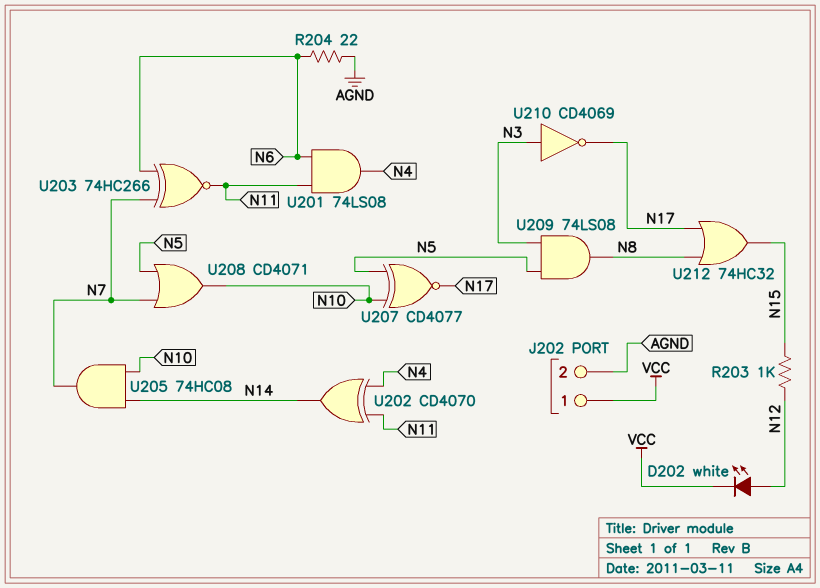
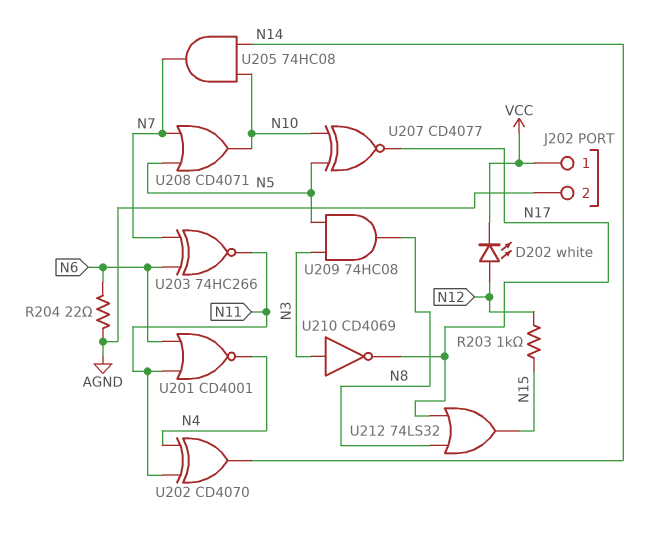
U201: AND 74LS08 (in N6, in N11, out N4) -> NOR CD4001 (in N6, in N11, out N4)
U209: AND 74LS08 (in N3, in N5, out N8) -> AND 74HC08 (in N3, in N5, out N8)
U212: OR 74HC32 (in N8, in N17, out N15) -> OR 74LS32 (in N8, in N17, out N15)

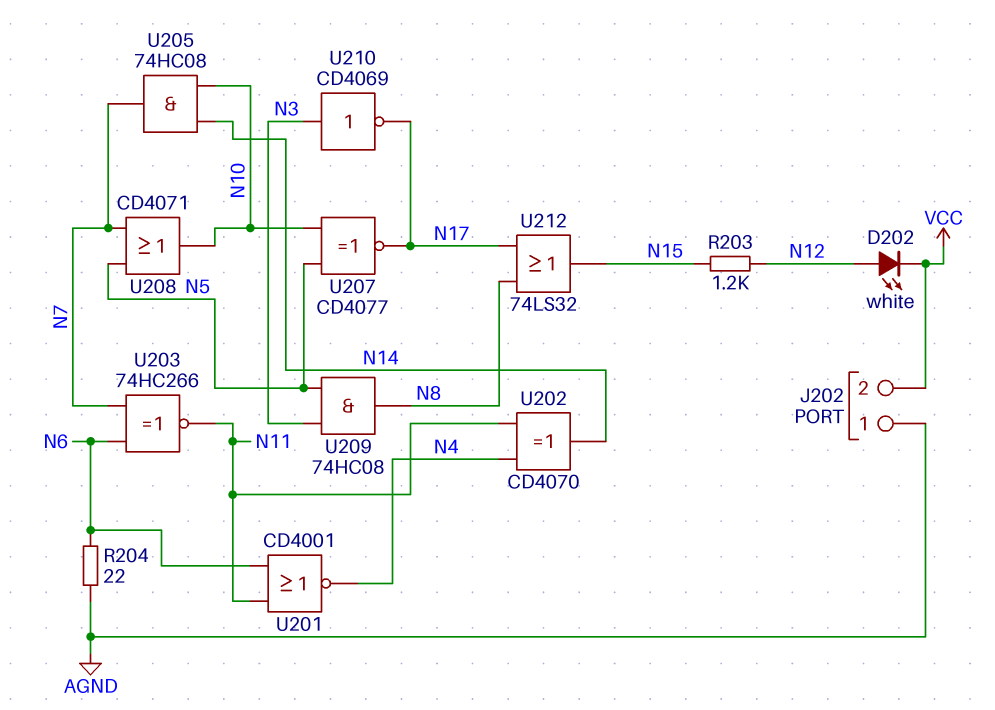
J202 pin 1: VCC -> AGND
J202 pin 2: AGND -> VCC
R203: 1k (N12, N15) -> 1.2k (N12, N15)

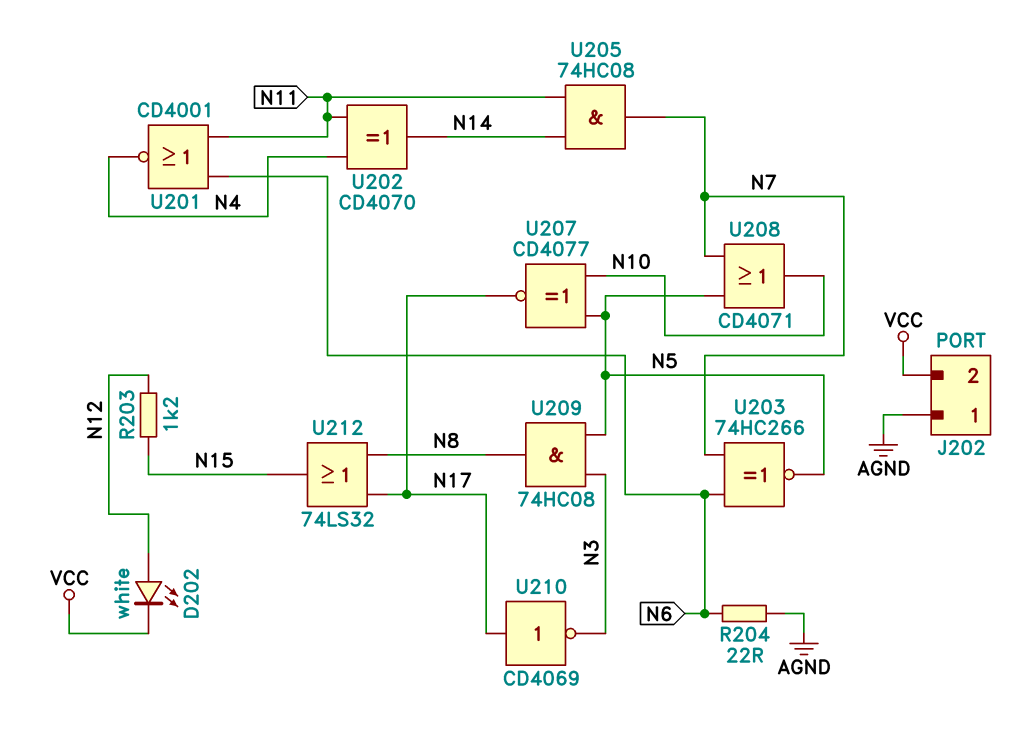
U203: XNOR 74HC266 (in N6, in N7, out N11) -> XNOR 74HC266 (in N6, in N7, out N5)
U205: AND 74HC08 (in N10, in N14, out N7) -> AND 74HC08 (in N11, in N14, out N7)
U210: NOT CD4069 (in N3, out N17) -> NOT CD4069 (in N17, out N3)

